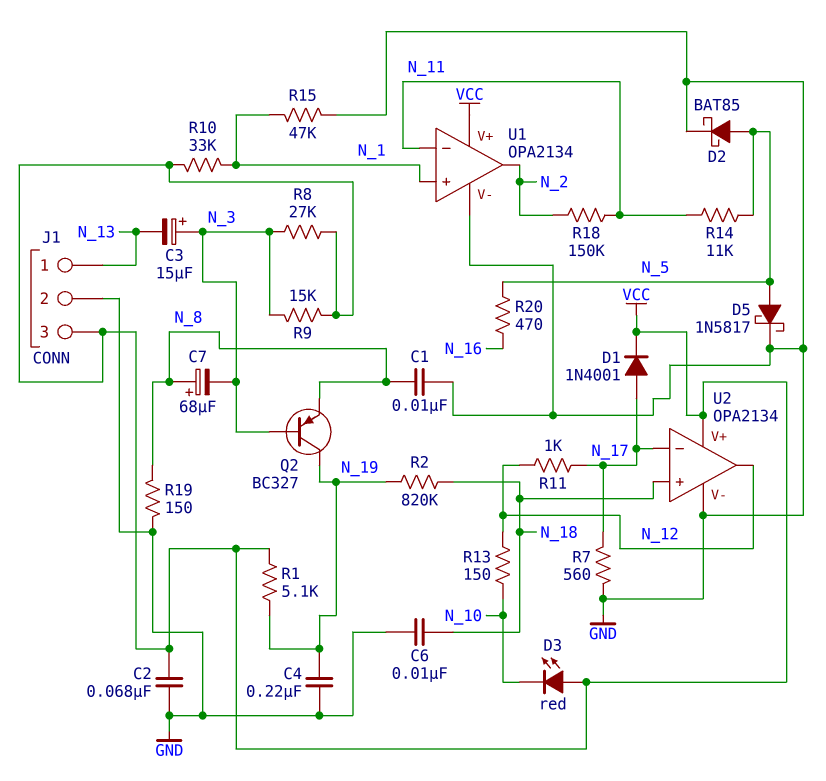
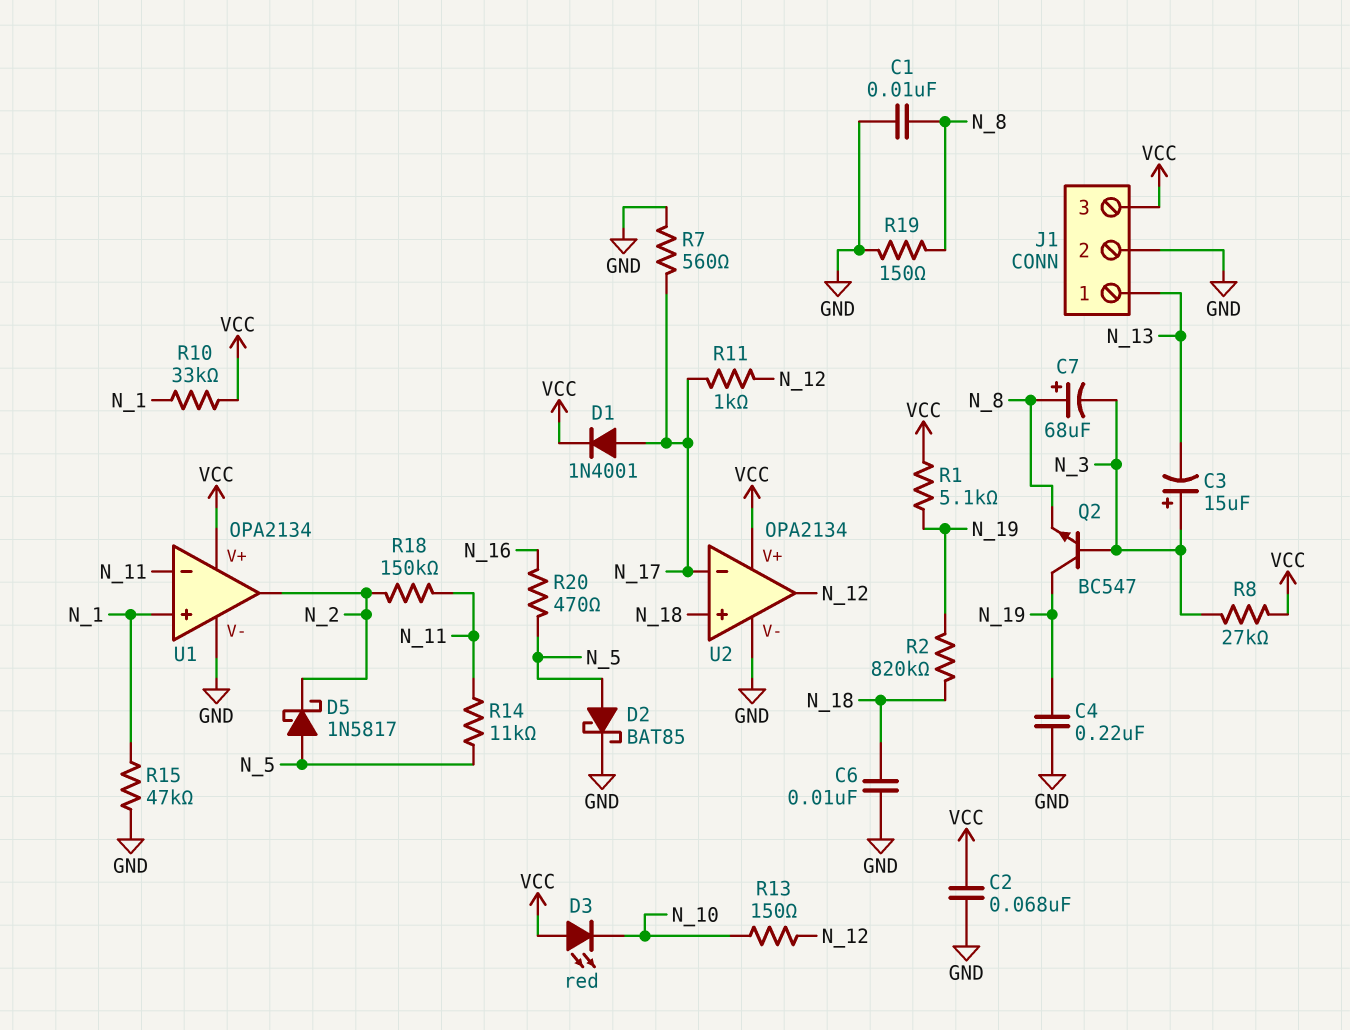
D5: schottky 1N5817 (A N_5, K GND) -> schottky 1N5817 (A N_5, K N_2)
Q2: PNP BC327 (B N_3, C N_19, E N_8) -> NPN BC547 (B N_3, C N_19, E N_8)
R9: 15k (N_3, VCC) -> none

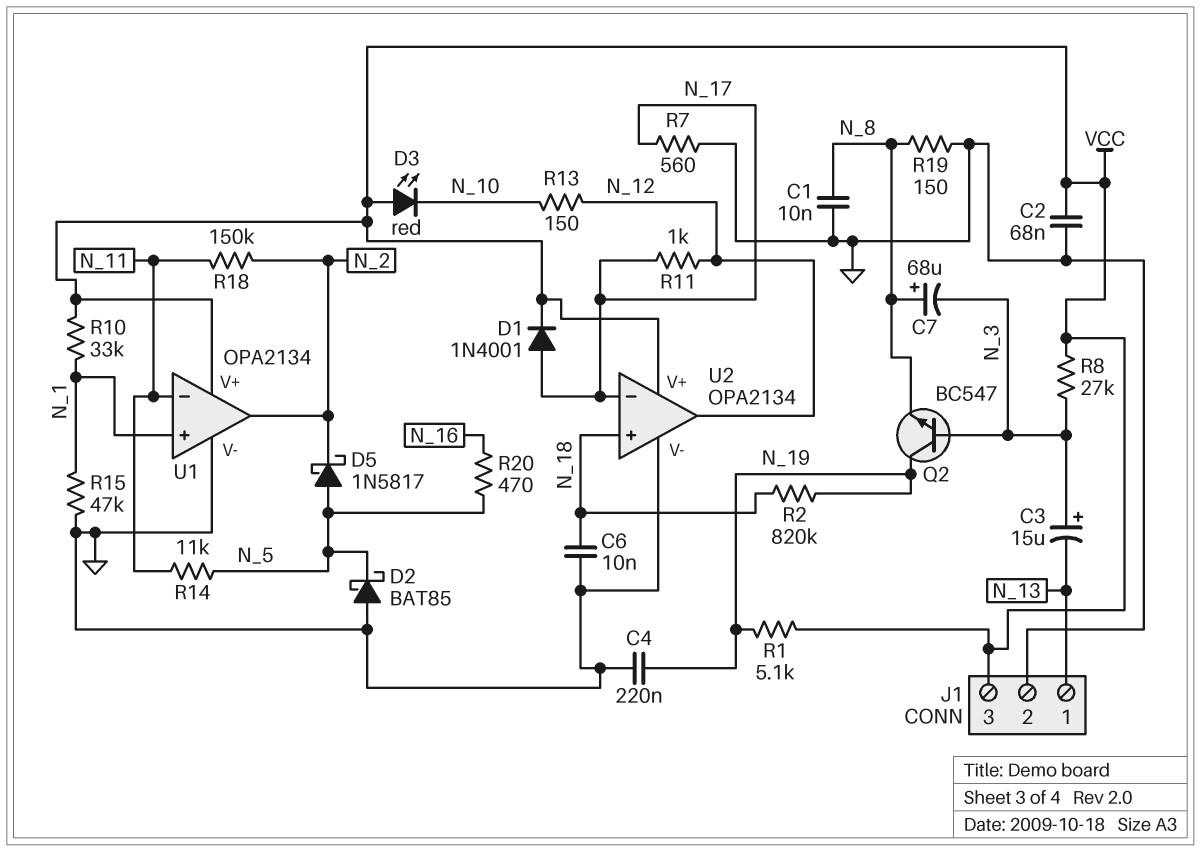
D2: schottky BAT85 (A N_5, K GND) -> schottky BAT85 (A GND, K N_5)

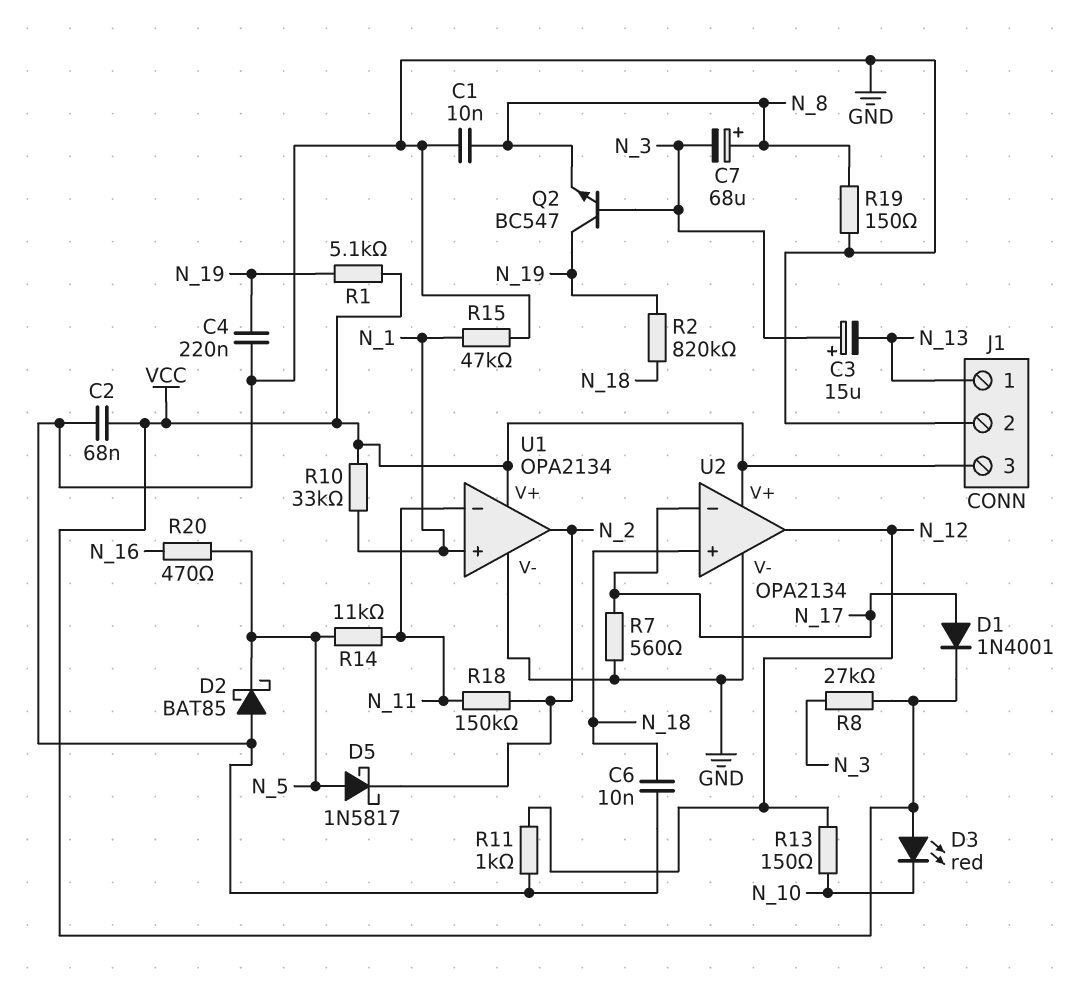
R11: 1k (N_12, N_17) -> 1k (GND, N_12)

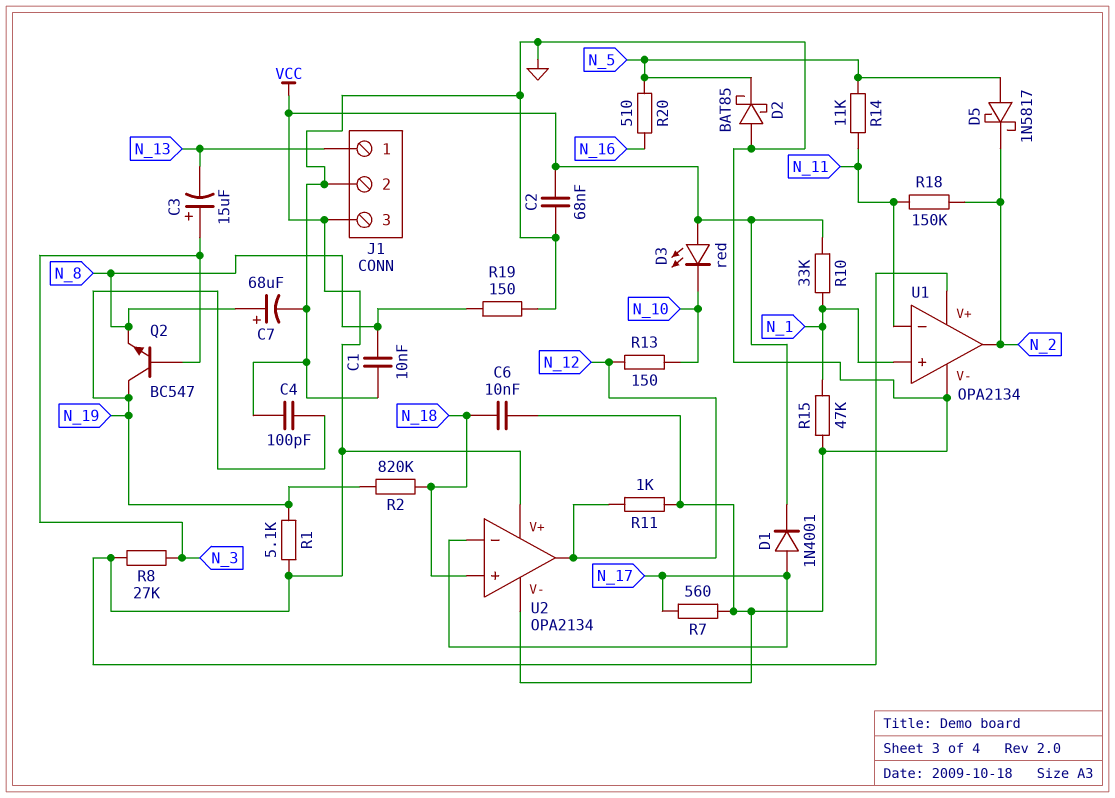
C4: 220nF (GND, N_19) -> 100pF (GND, N_19)
C7: 68uF (plus N_8, minus N_3) -> 68uF (plus N_8, minus GND)
R20: 470 (N_5, N_16) -> 510 (N_5, N_16)

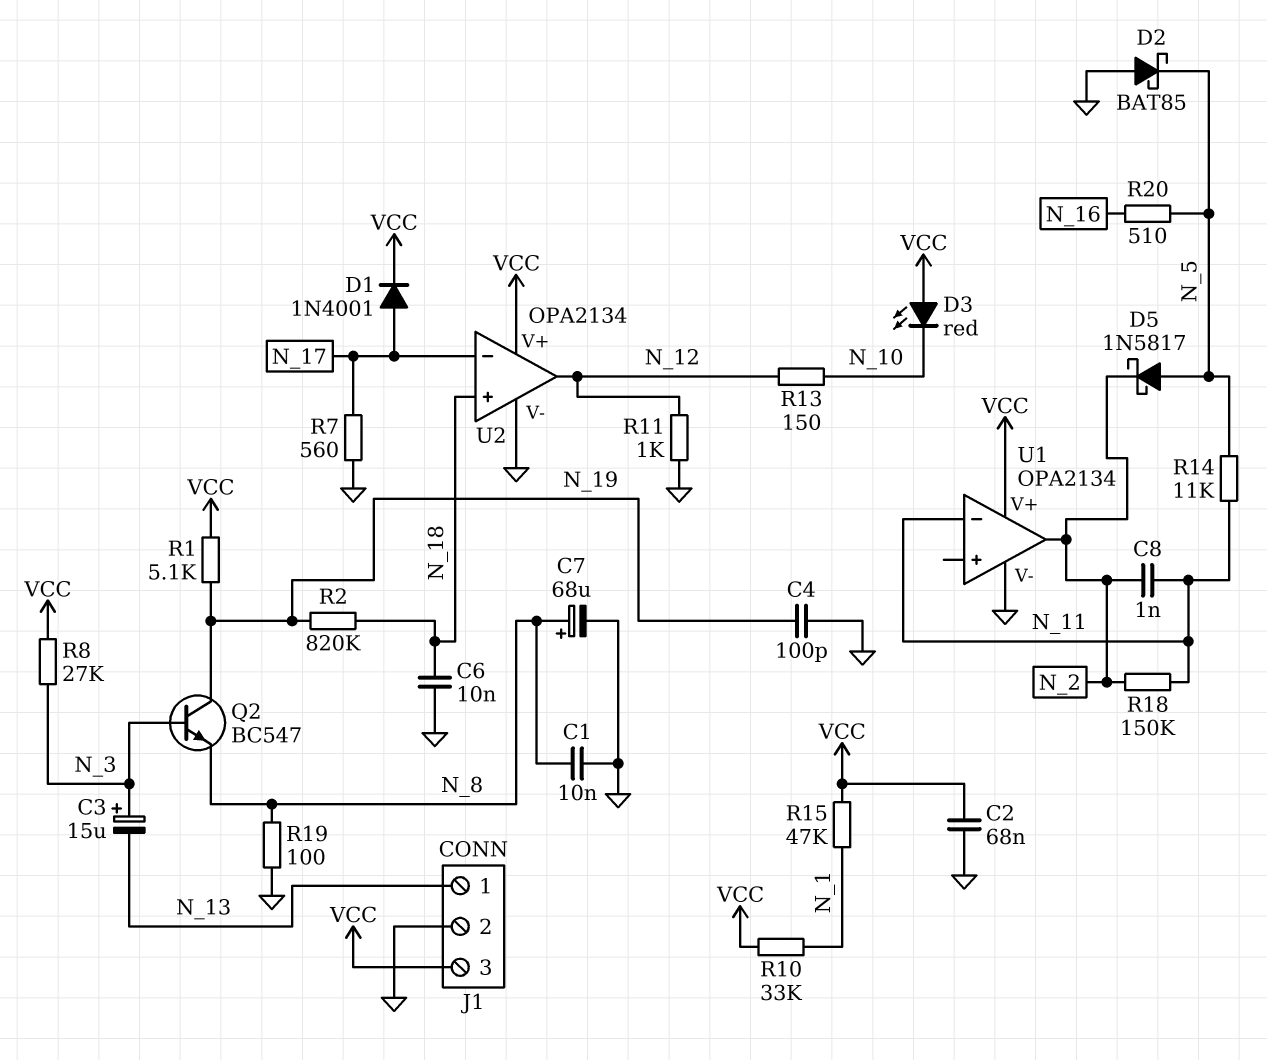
C8: none -> 1nF (N_2, N_11)
R15: 47k (GND, N_1) -> 47k (N_1, VCC)
R19: 150 (GND, N_8) -> 100 (GND, N_8)
U1 pin in+: N_1 -> none

